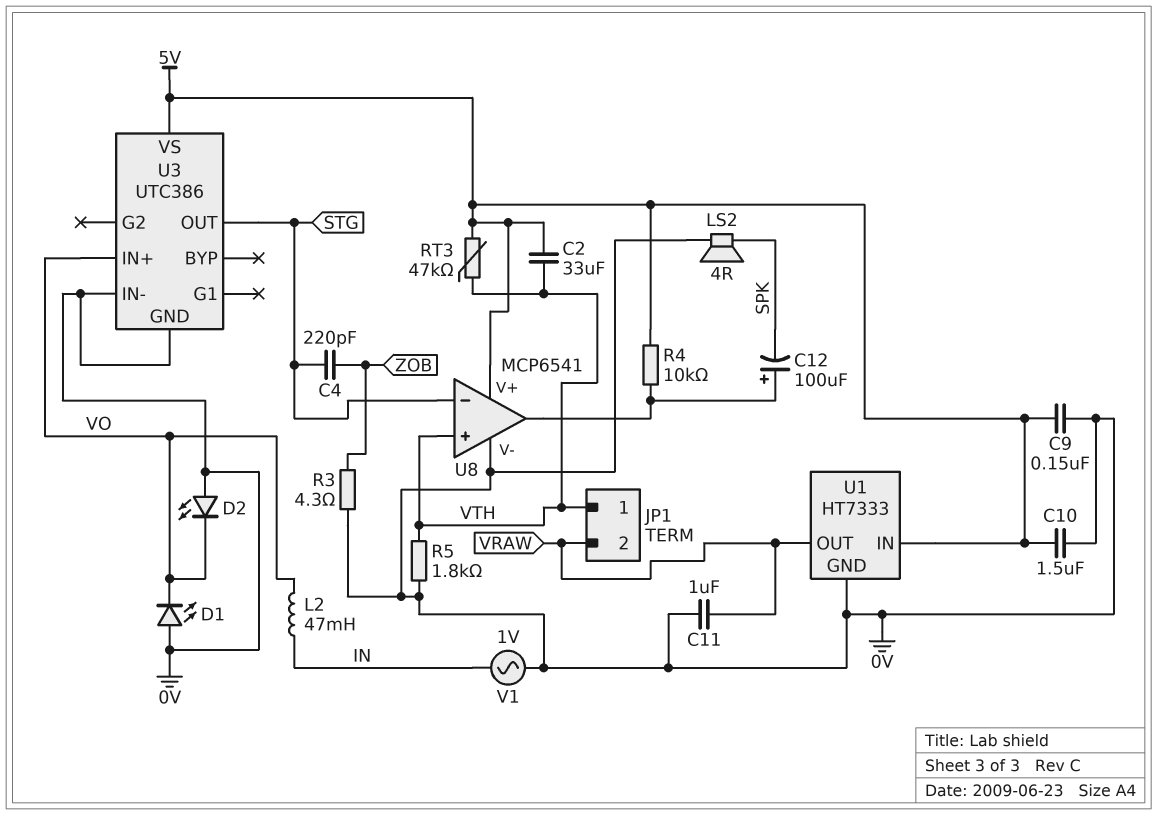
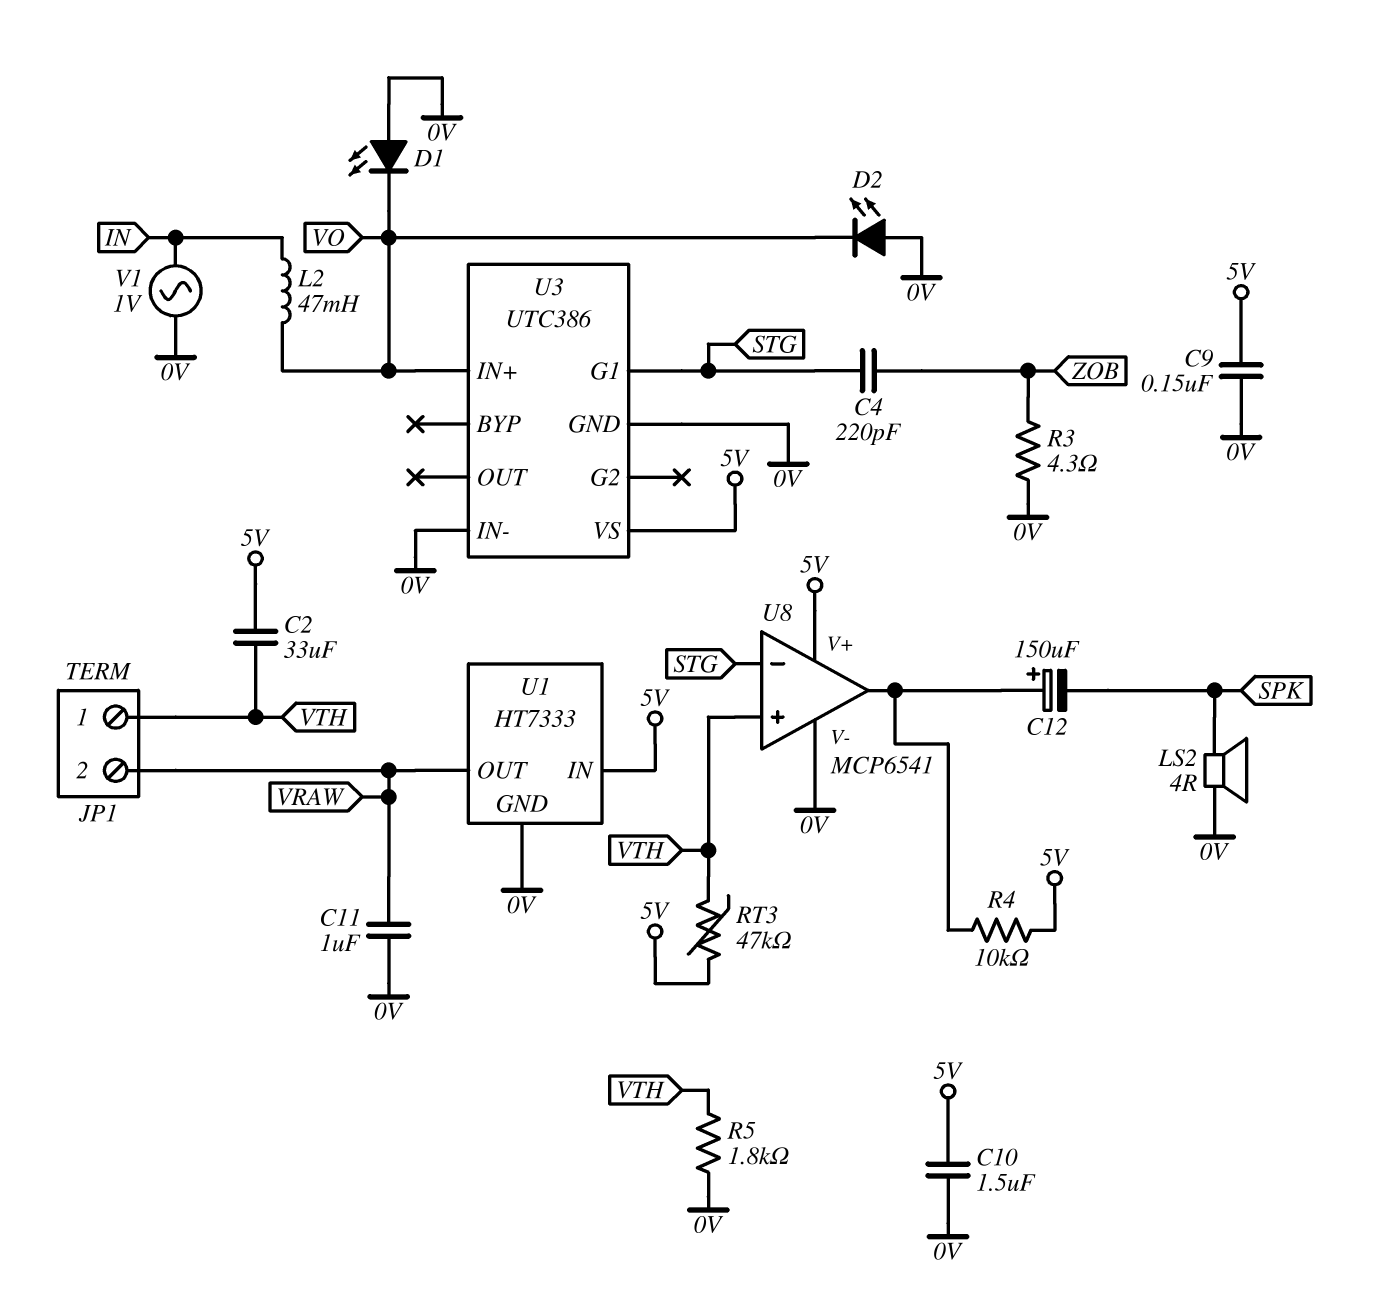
C12: 100uF (plus U8/out, minus SPK) -> 150uF (plus U8/out, minus SPK)
U3 pin G1: none -> STG
U3 pin OUT: STG -> none

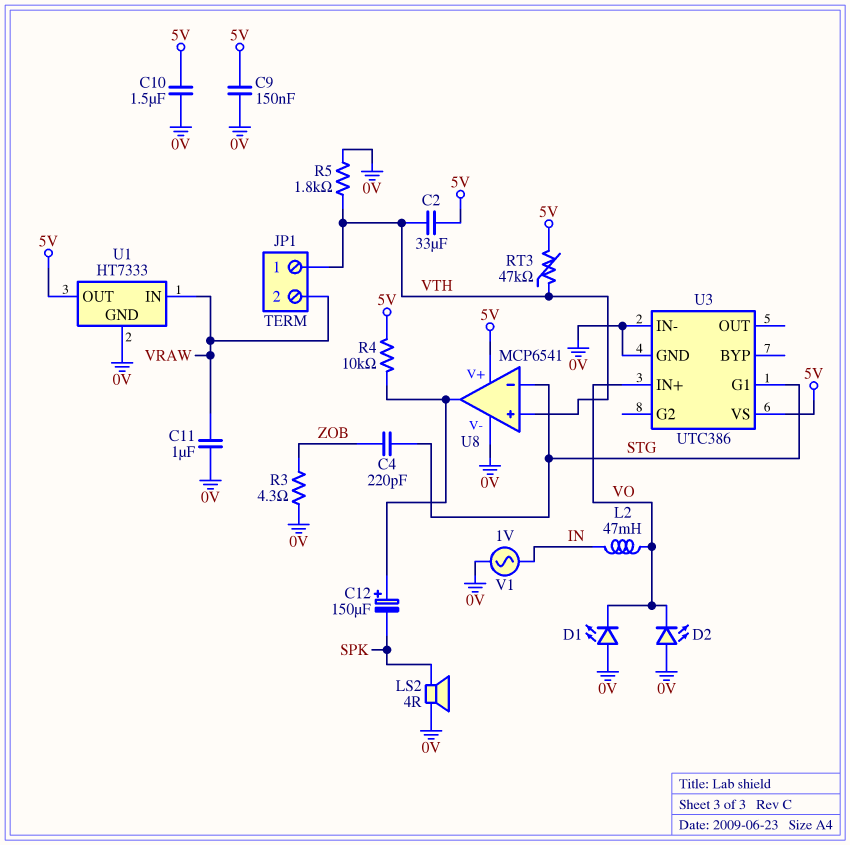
U1 pin IN: 5V -> VRAW
U1 pin OUT: VRAW -> 5V

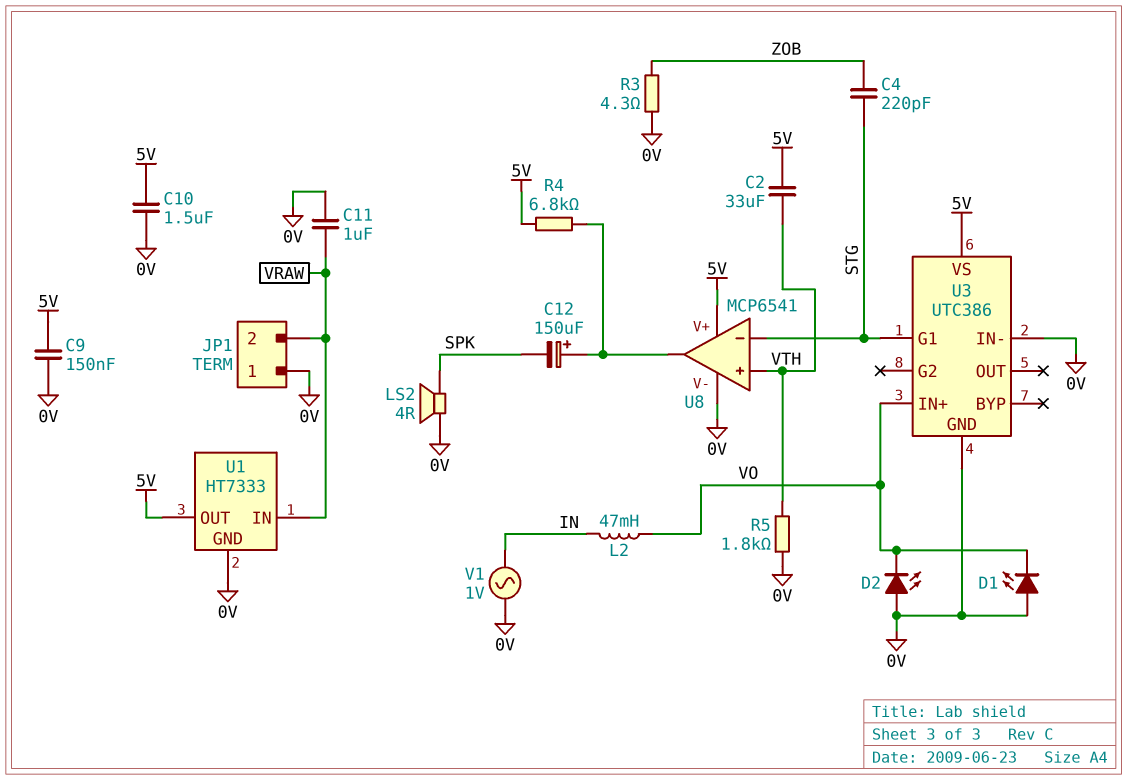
JP1 pin 1: VTH -> 0V
R4: 10k (5V, U8/out) -> 6.8k (5V, U8/out)
RT3: 47k (5V, VTH) -> none

